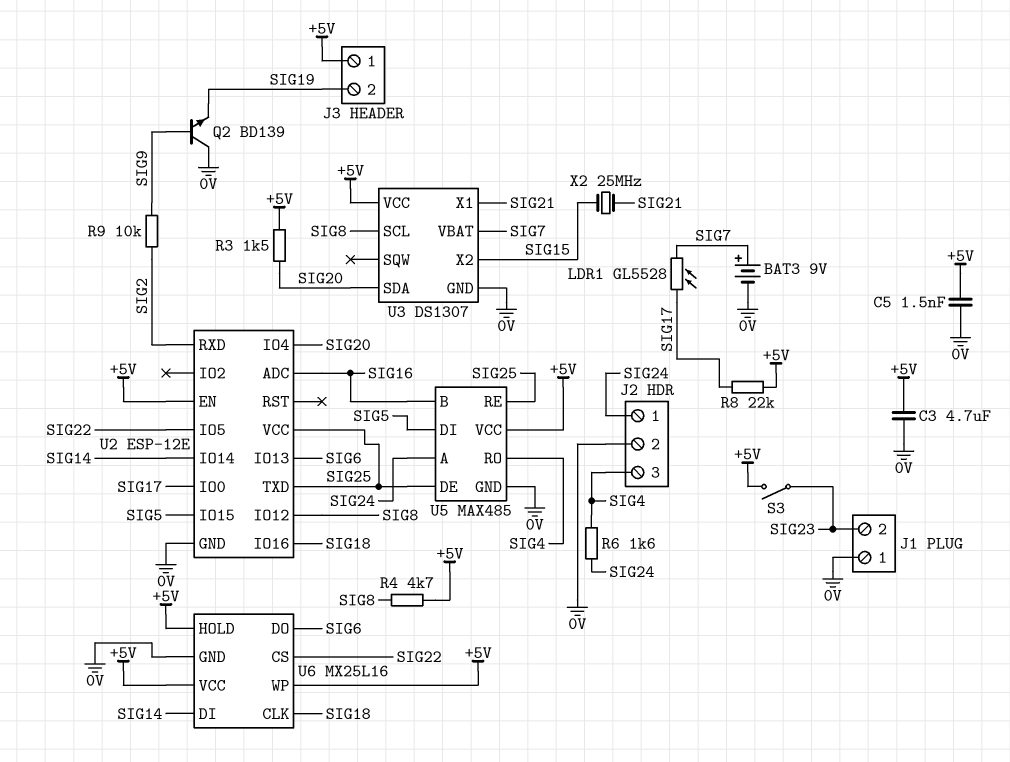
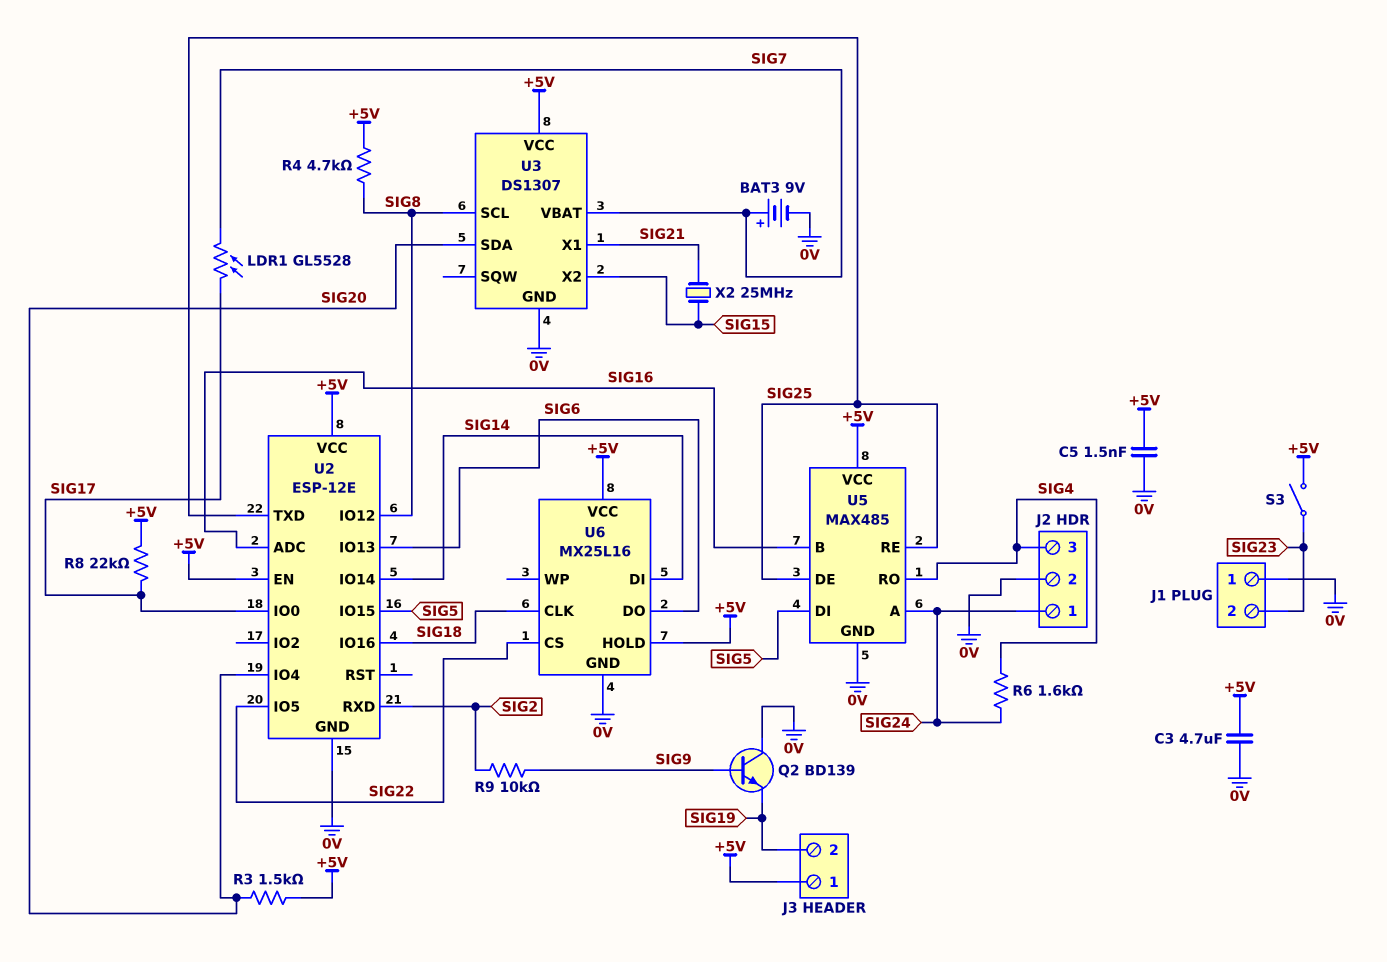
U2 pin VCC: SIG25 -> +5V
U6 pin WP: +5V -> none

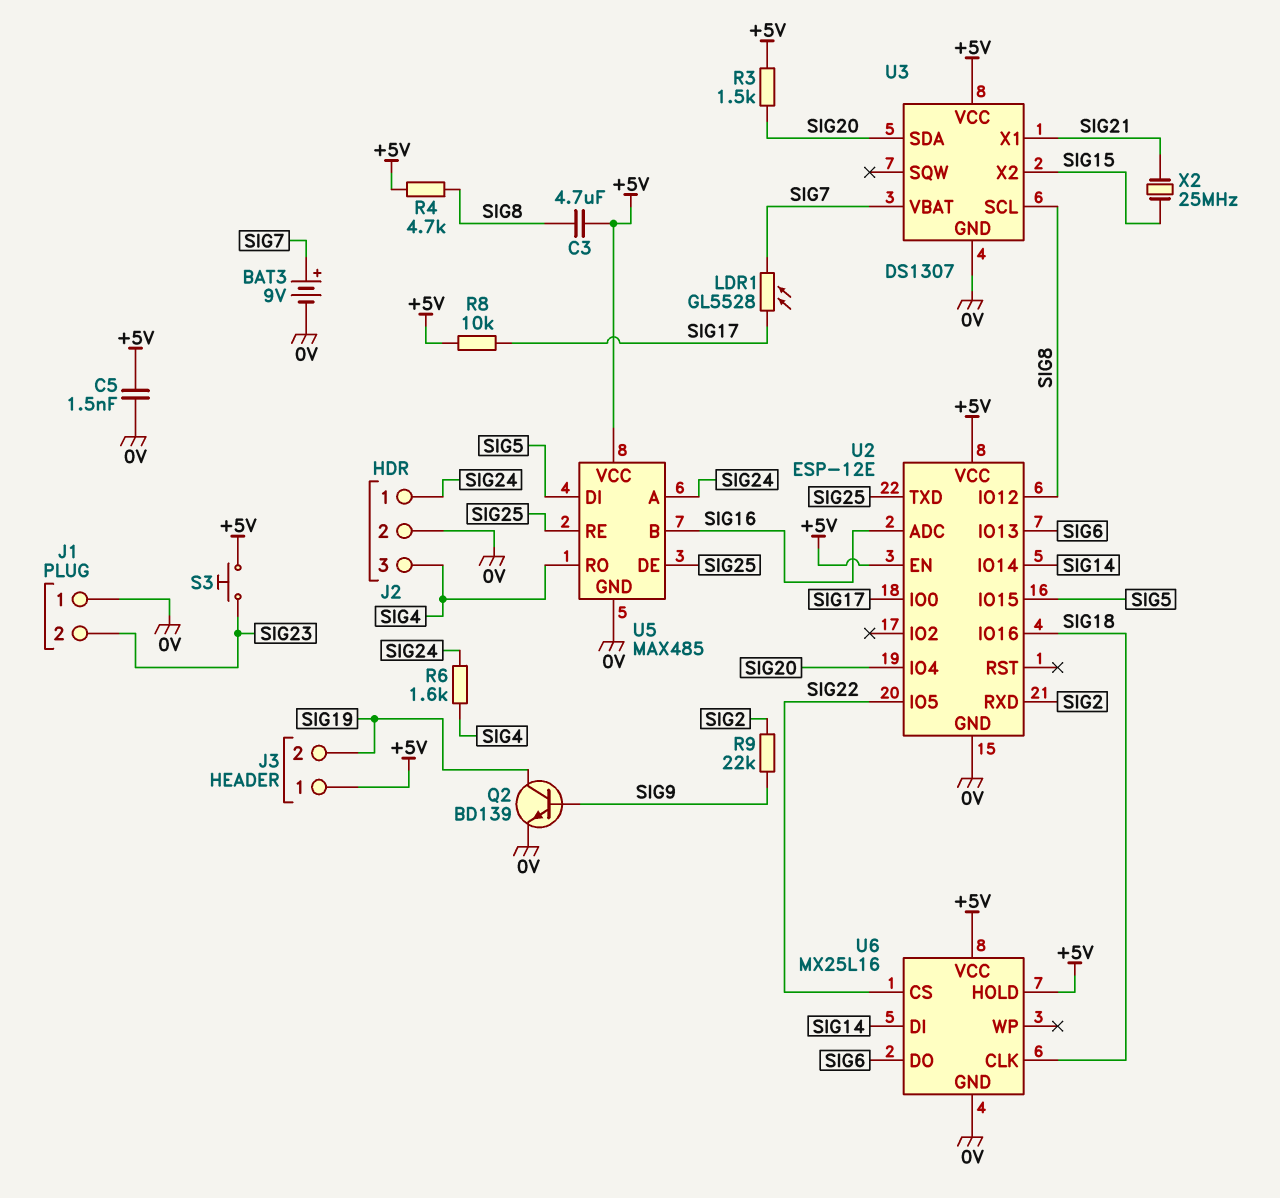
C3: 4.7uF (+5V, 0V) -> 4.7uF (+5V, SIG8)
Q2: NPN BD139 (B SIG9, C 0V, E SIG19) -> NPN BD139 (B SIG9, C SIG19, E 0V)
R8: 22k (+5V, SIG17) -> 10k (+5V, SIG17)
R9: 10k (SIG2, SIG9) -> 22k (SIG2, SIG9)
S3: switch (+5V, SIG23) -> button (+5V, SIG23)

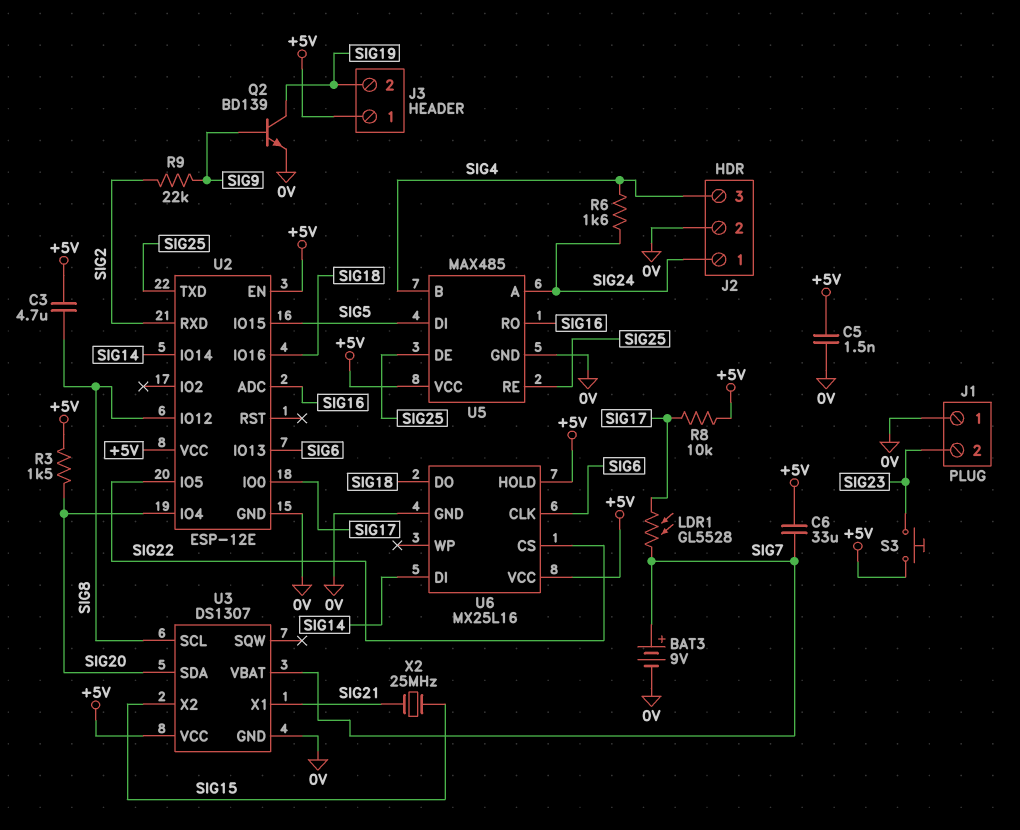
C6: none -> 33uF (+5V, SIG7)
R4: 4.7k (+5V, SIG8) -> none
U5 pin B: SIG16 -> SIG4
U5 pin RO: SIG4 -> SIG16
U6 pin CLK: SIG18 -> SIG6
U6 pin DO: SIG6 -> SIG18

